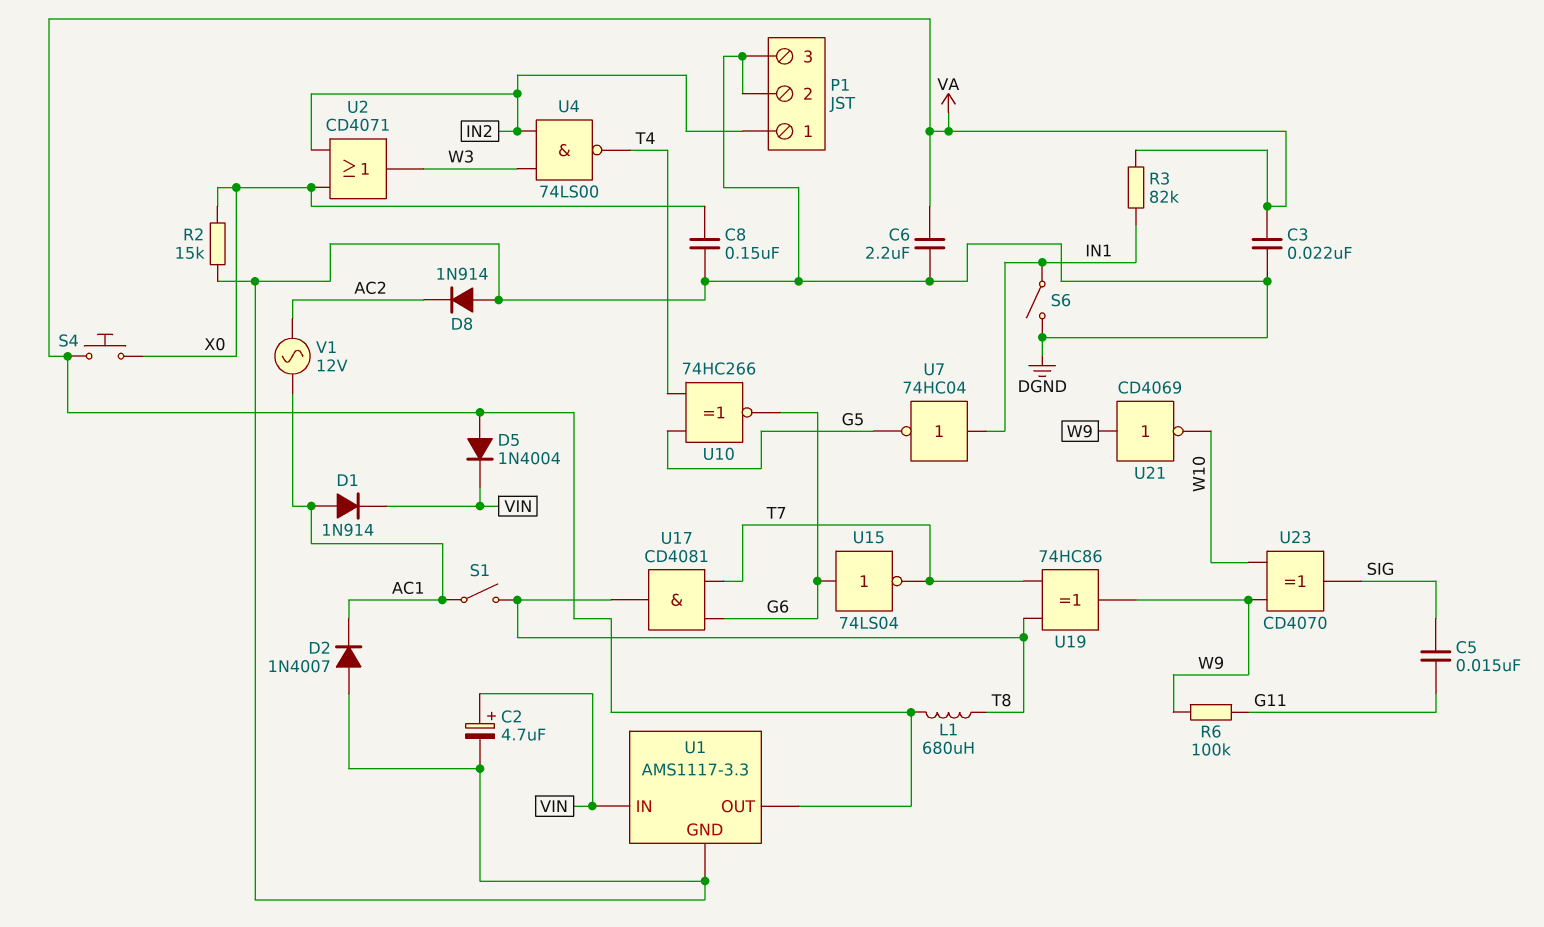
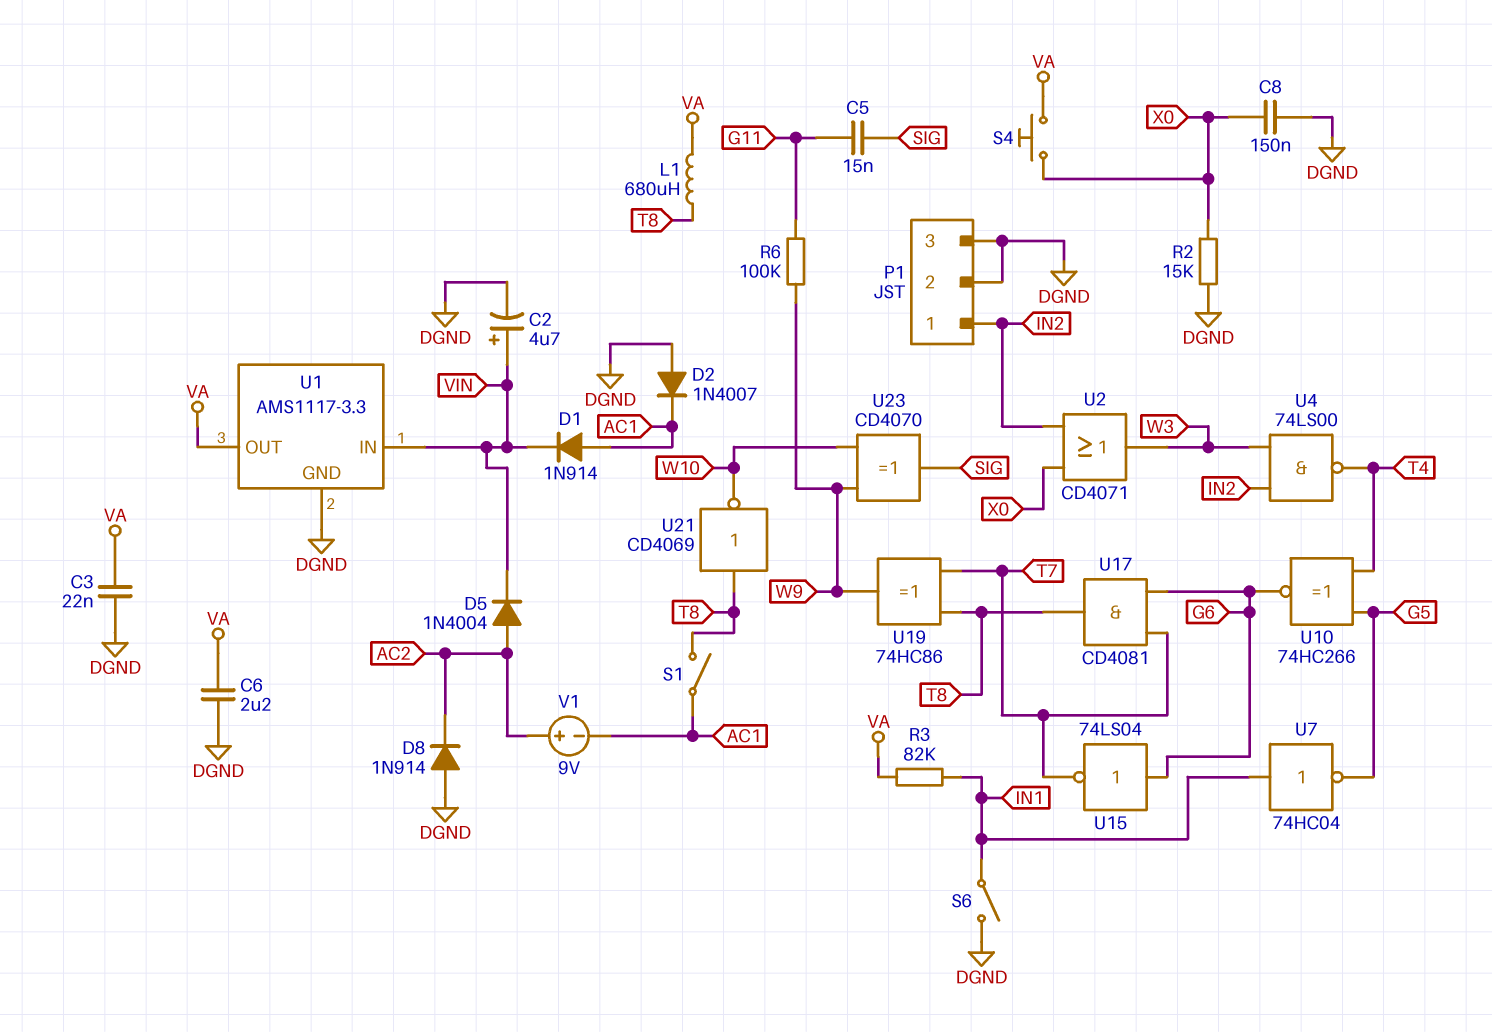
D5: diode 1N4004 (A VA, K VIN) -> diode 1N4004 (A AC2, K VIN)
U21: NOT CD4069 (in W9, out W10) -> NOT CD4069 (in T8, out W10)
V1: AC 12V (AC1, AC2) -> 9V (plus AC2, minus AC1)

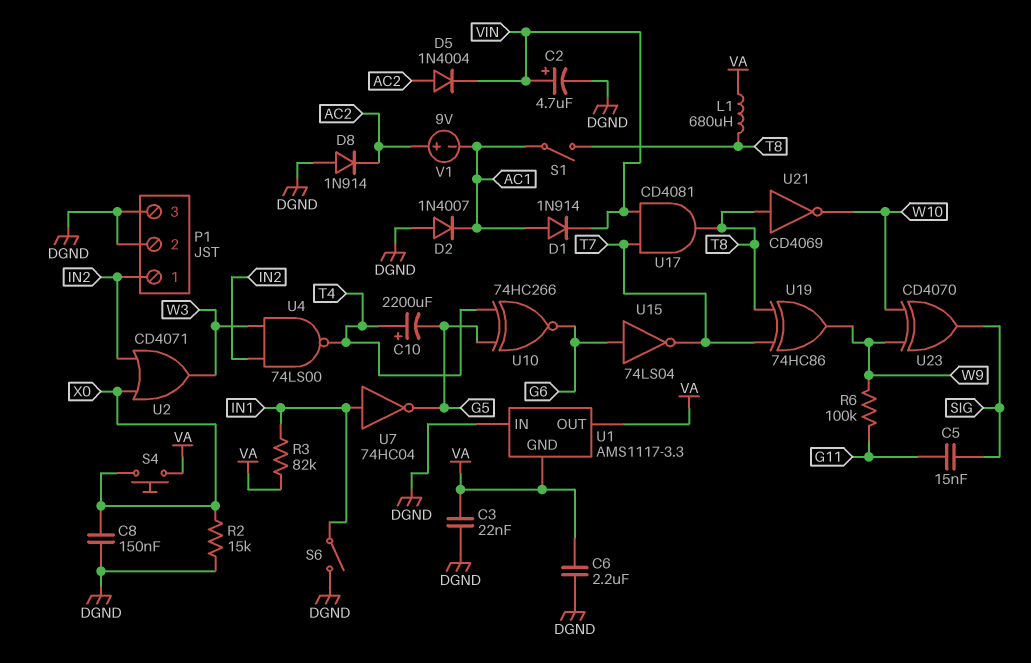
C10: none -> 2200uF (plus T4, minus G5)
U1 pin GND: DGND -> VA
U1 pin IN: VIN -> DGND
U17: AND CD4081 (in G6, in T7, out T8) -> AND CD4081 (in T7, in VIN, out T8)

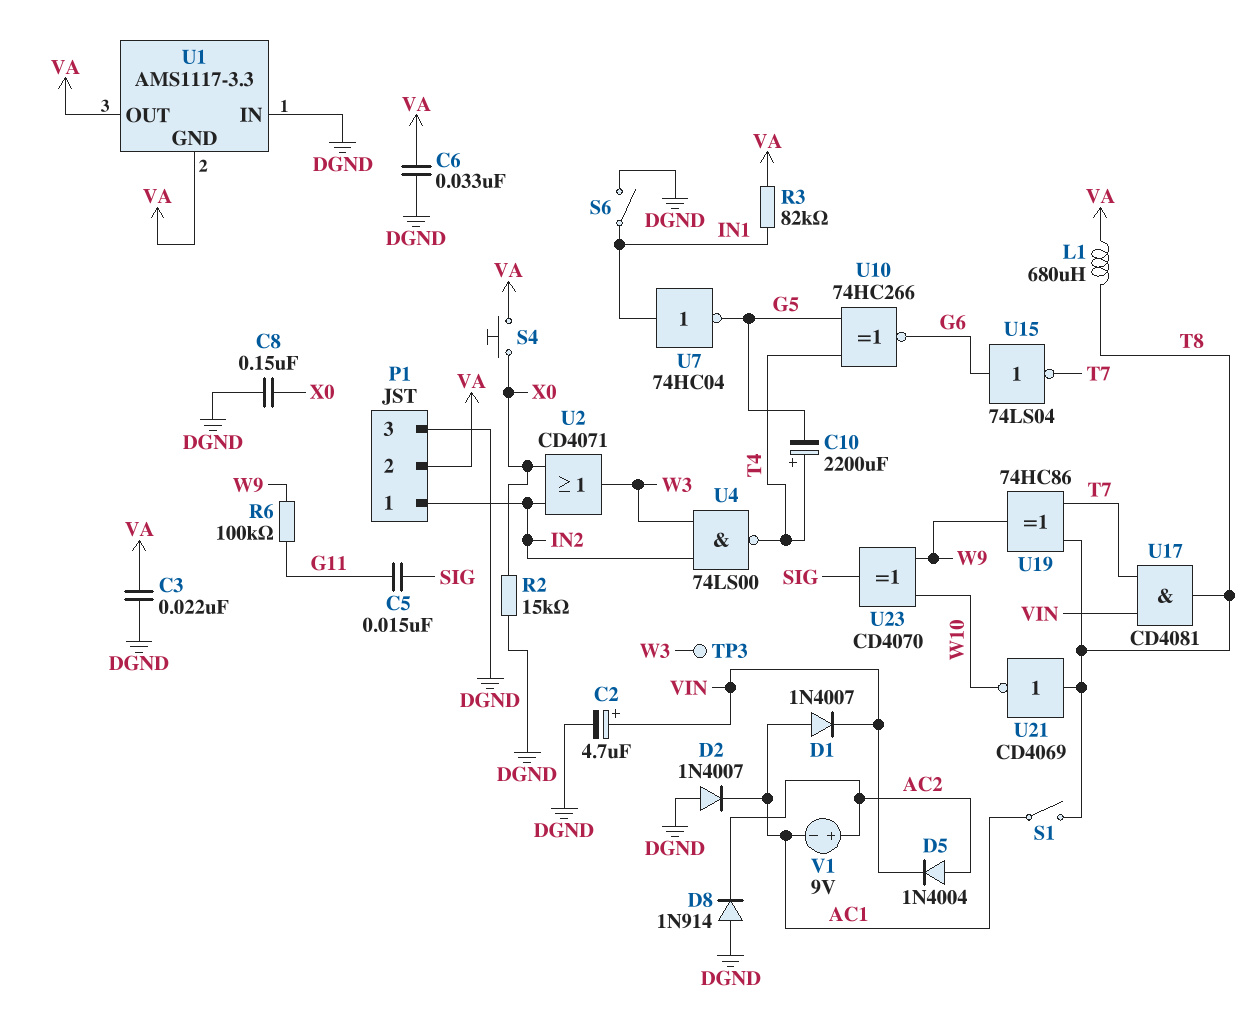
C6: 2.2uF (DGND, VA) -> 33nF (DGND, VA)
D1: diode 1N914 (A AC1, K VIN) -> diode 1N4007 (A AC1, K VIN)
P1 pin 2: DGND -> VA
TP3: none -> test point (W3)

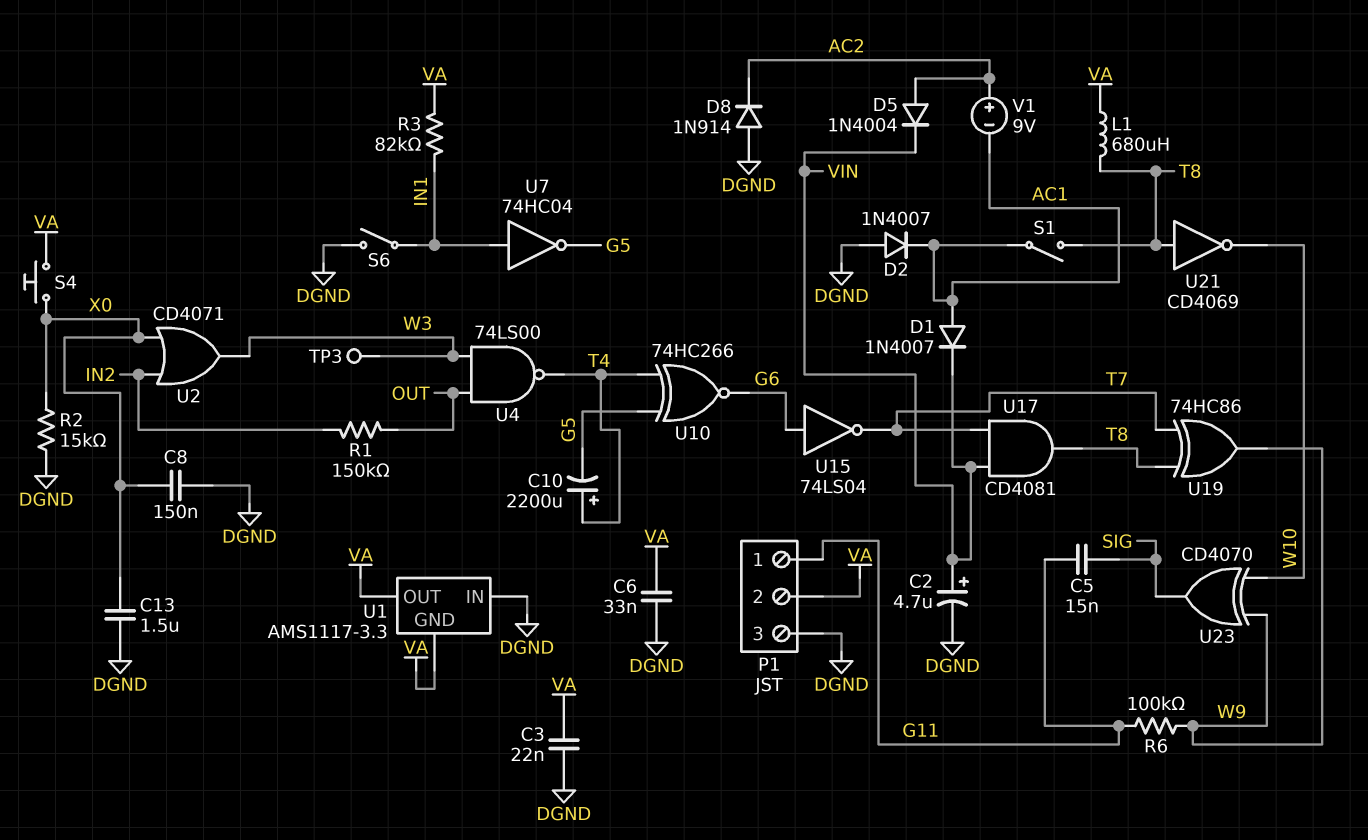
C13: none -> 1.5uF (DGND, X0)
P1 pin 1: IN2 -> G11
R1: none -> 150k (IN2, OUT)
U4: NAND 74LS00 (in IN2, in W3, out T4) -> NAND 74LS00 (in OUT, in W3, out T4)

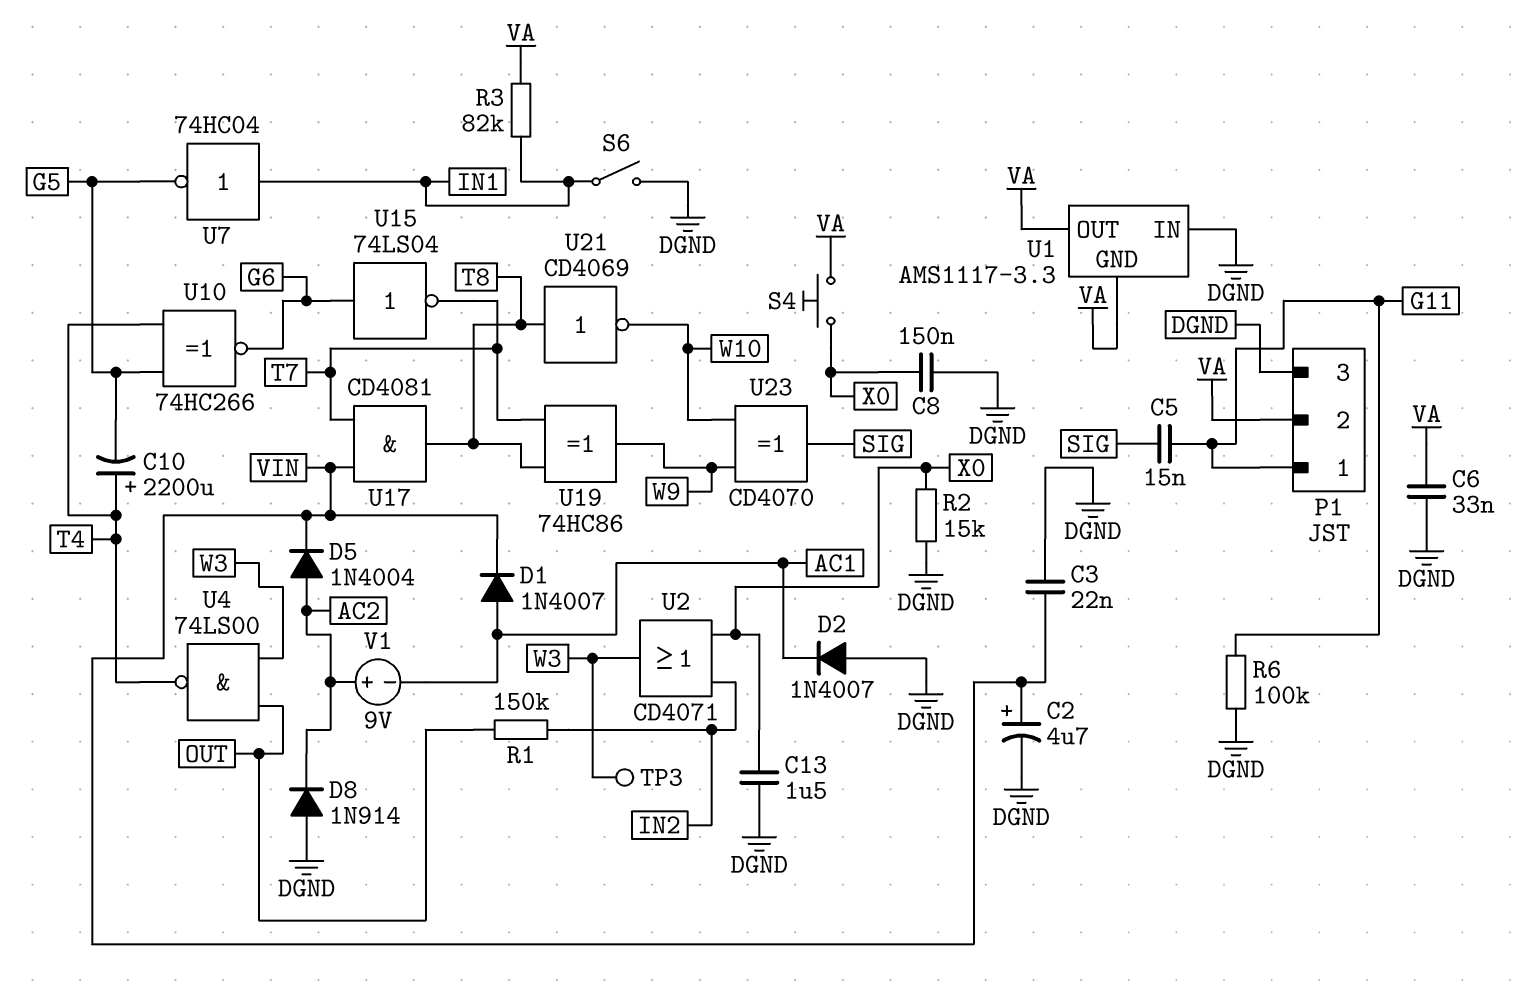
C3: 22nF (DGND, VA) -> 22nF (DGND, VIN)
L1: 680uH (T8, VA) -> none
R6: 100k (G11, W9) -> 100k (DGND, G11)
S1: switch (AC1, T8) -> none

